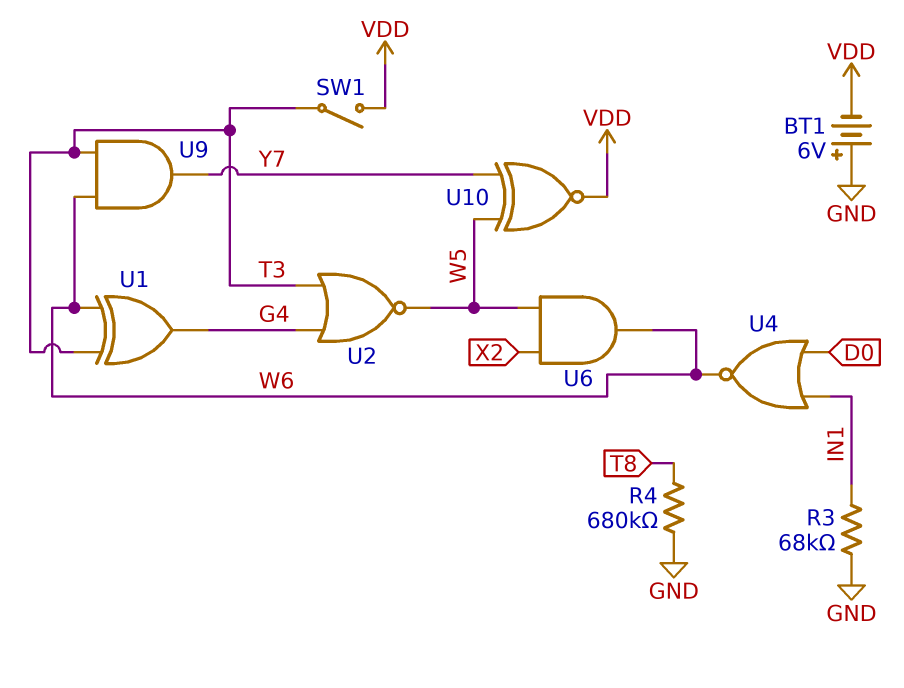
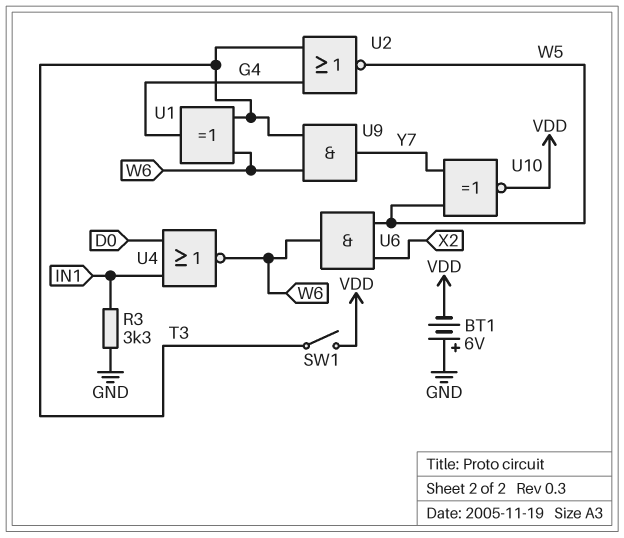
R3: 68k (GND, IN1) -> 3.3k (GND, IN1)
R4: 680k (GND, T8) -> none

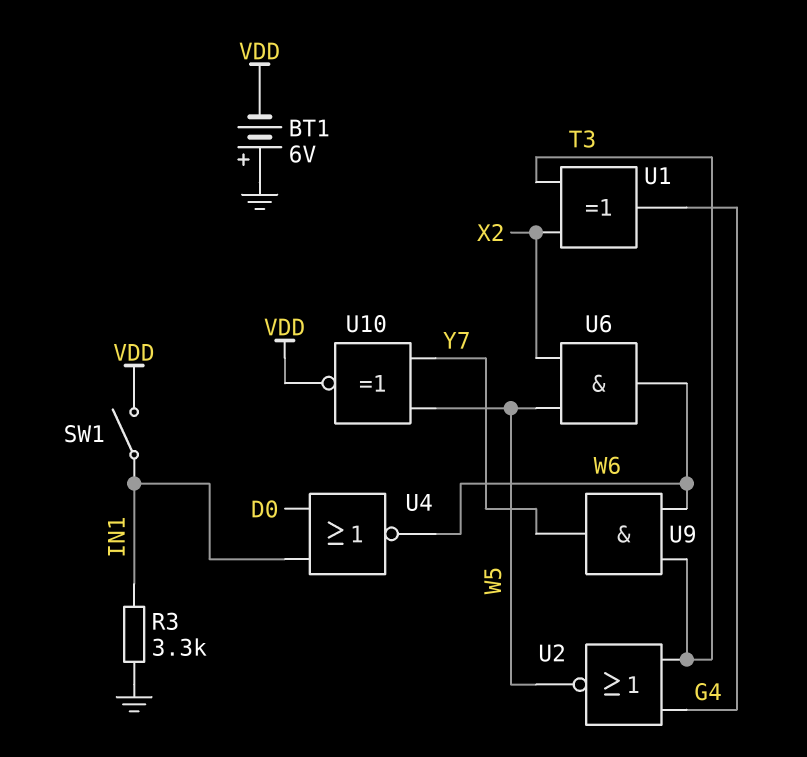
SW1: switch (T3, VDD) -> switch (IN1, VDD)
U1: XOR (in T3, in W6, out G4) -> XOR (in T3, in X2, out G4)

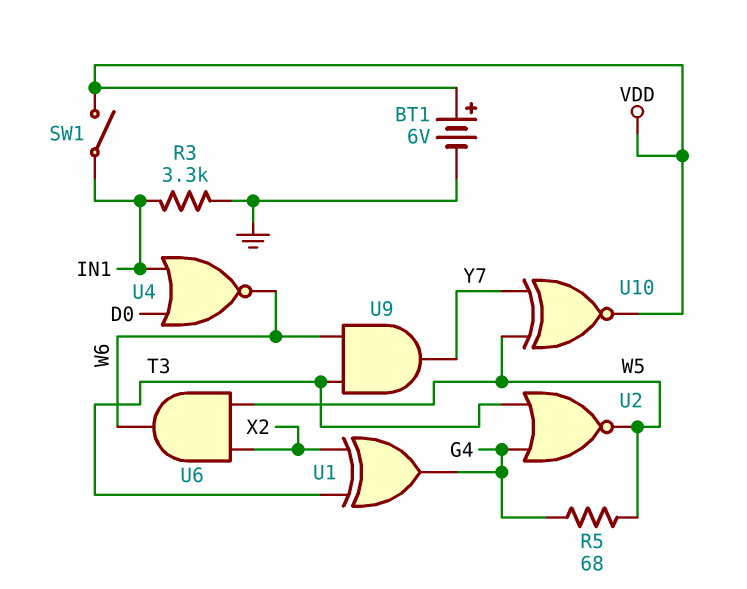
BT1: 6V (plus GND, minus VDD) -> 6V (plus VDD, minus GND)
R5: none -> 68 (G4, W5)

